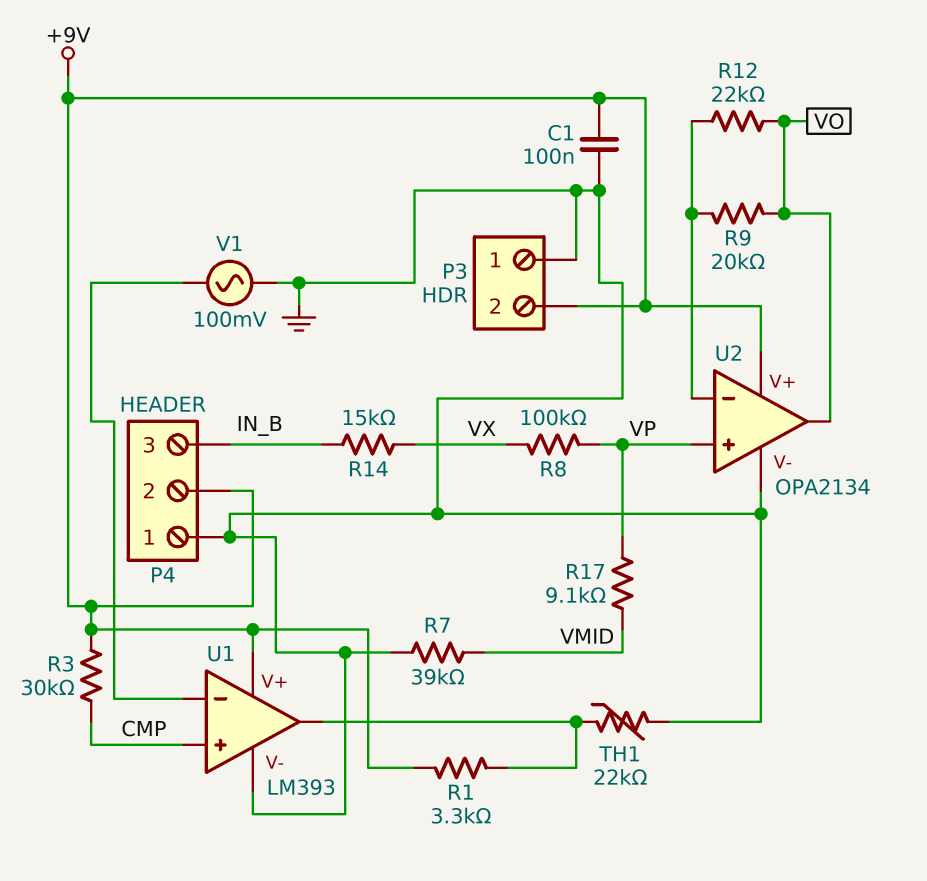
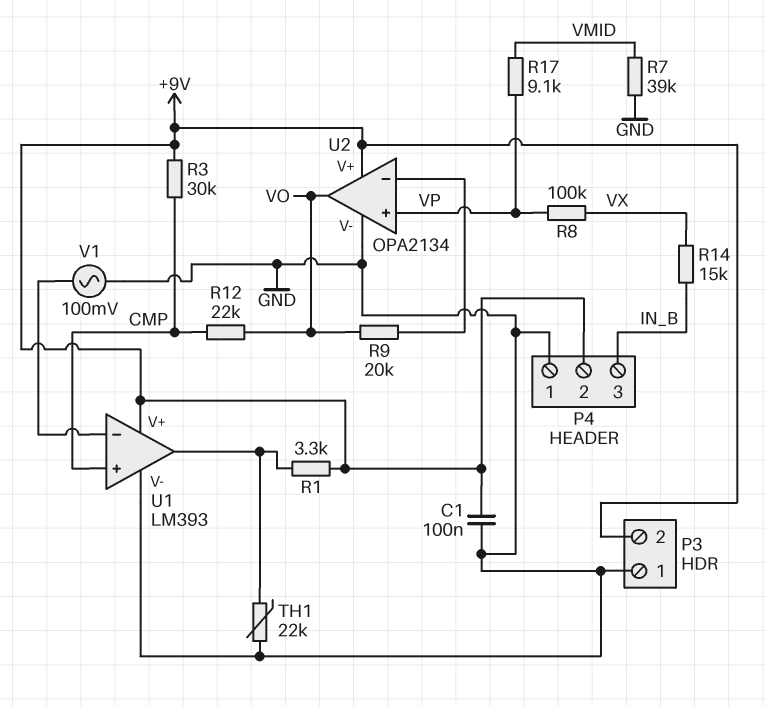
R12: 22k (U2/in-, VO) -> 22k (CMP, VO)

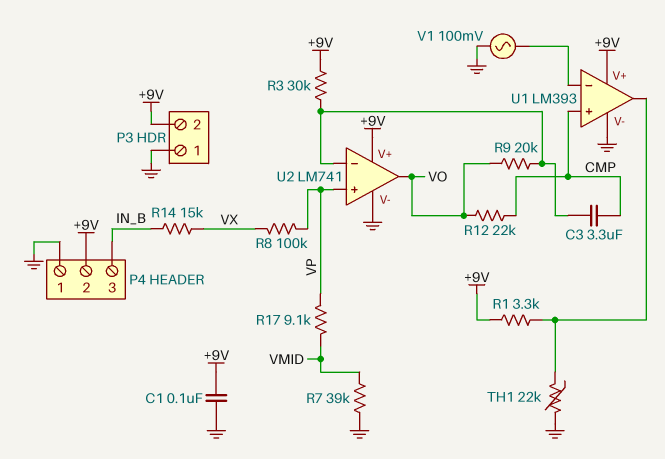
C3: none -> 3.3uF (CMP, U2/in-)
R3: 30k (+9V, CMP) -> 30k (+9V, U2/in-)
U2: OPA2134 -> LM741

